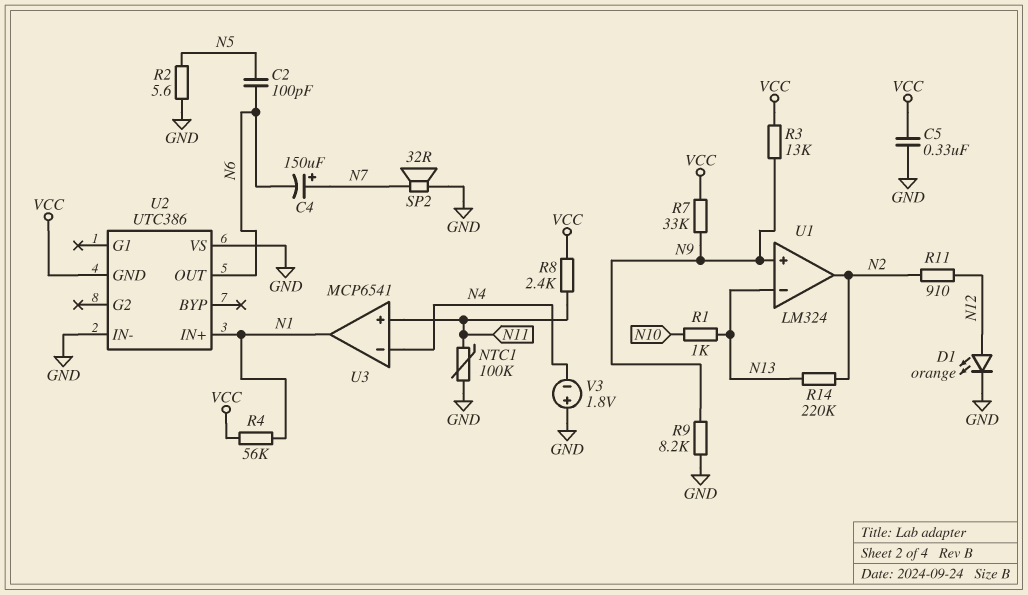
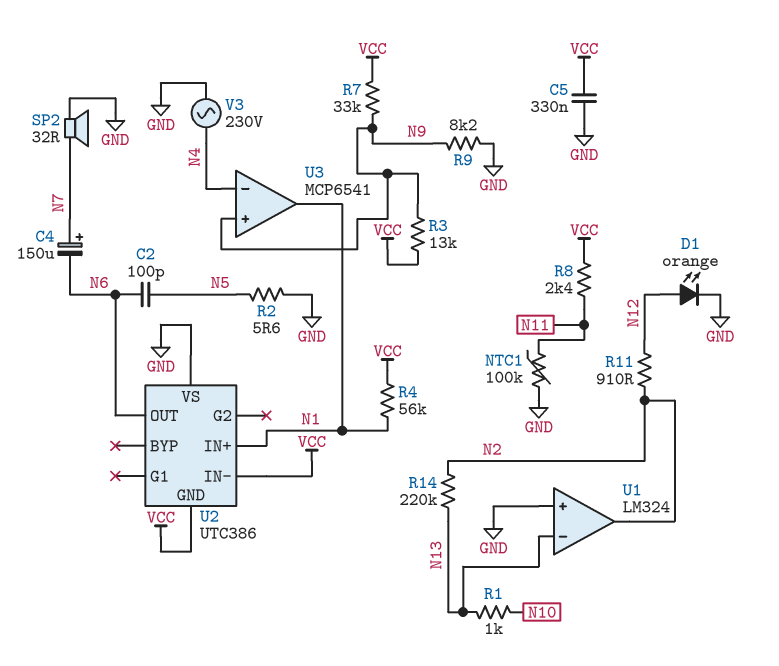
U1 pin in+: N9 -> GND
U2 pin IN-: GND -> VCC
U3 pin in+: N11 -> N9
V3: 1.8V (plus GND, minus N4) -> AC 230V (GND, N4)

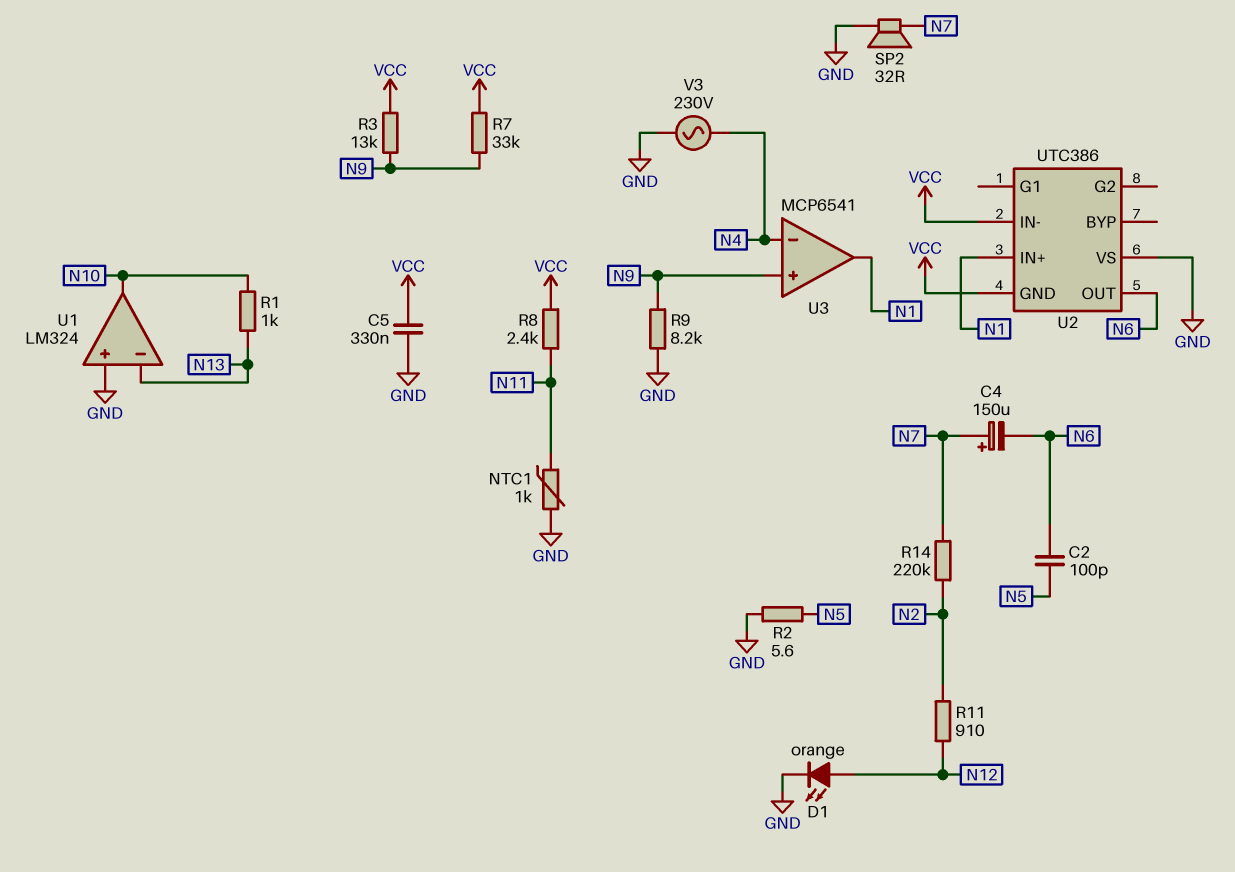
NTC1: 100k (GND, N11) -> 1k (GND, N11)
R4: 56k (N1, VCC) -> none
R14: 220k (N2, N13) -> 220k (N2, N7)
U1 pin out: N2 -> N10

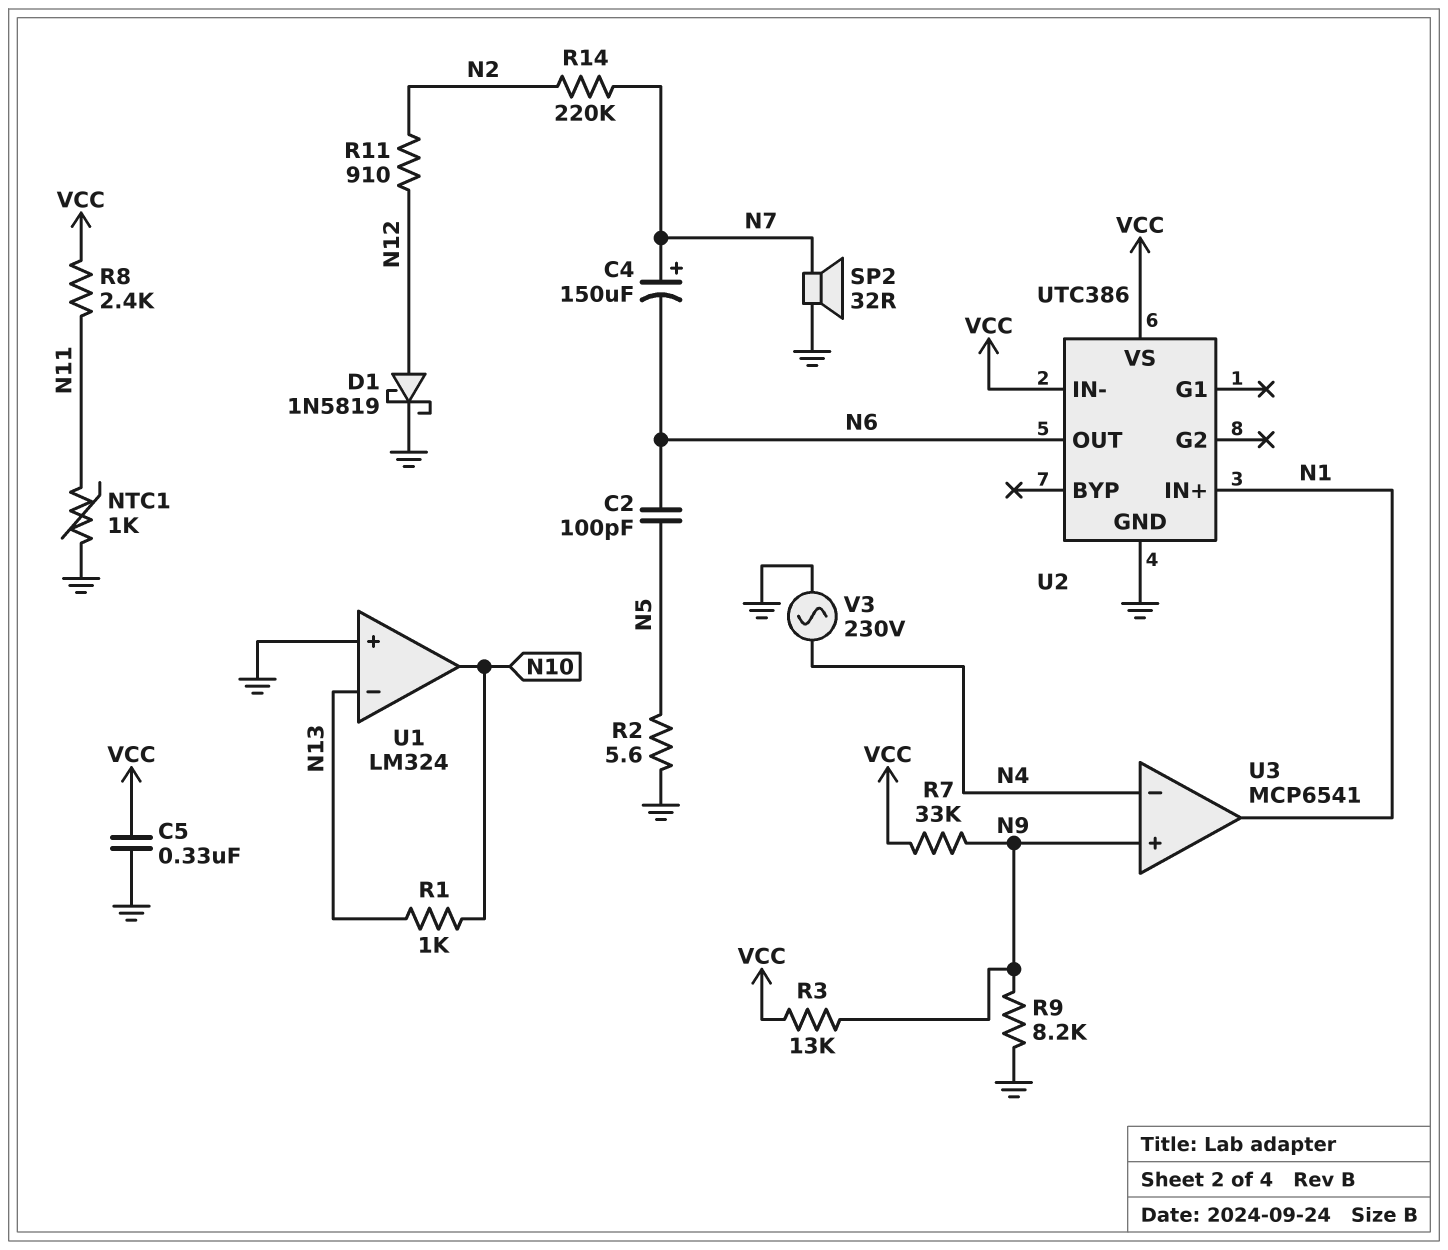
D1: LED orange (A N12, K GND) -> schottky 1N5819 (A N12, K GND)
U2 pin GND: VCC -> GND
U2 pin VS: GND -> VCC

